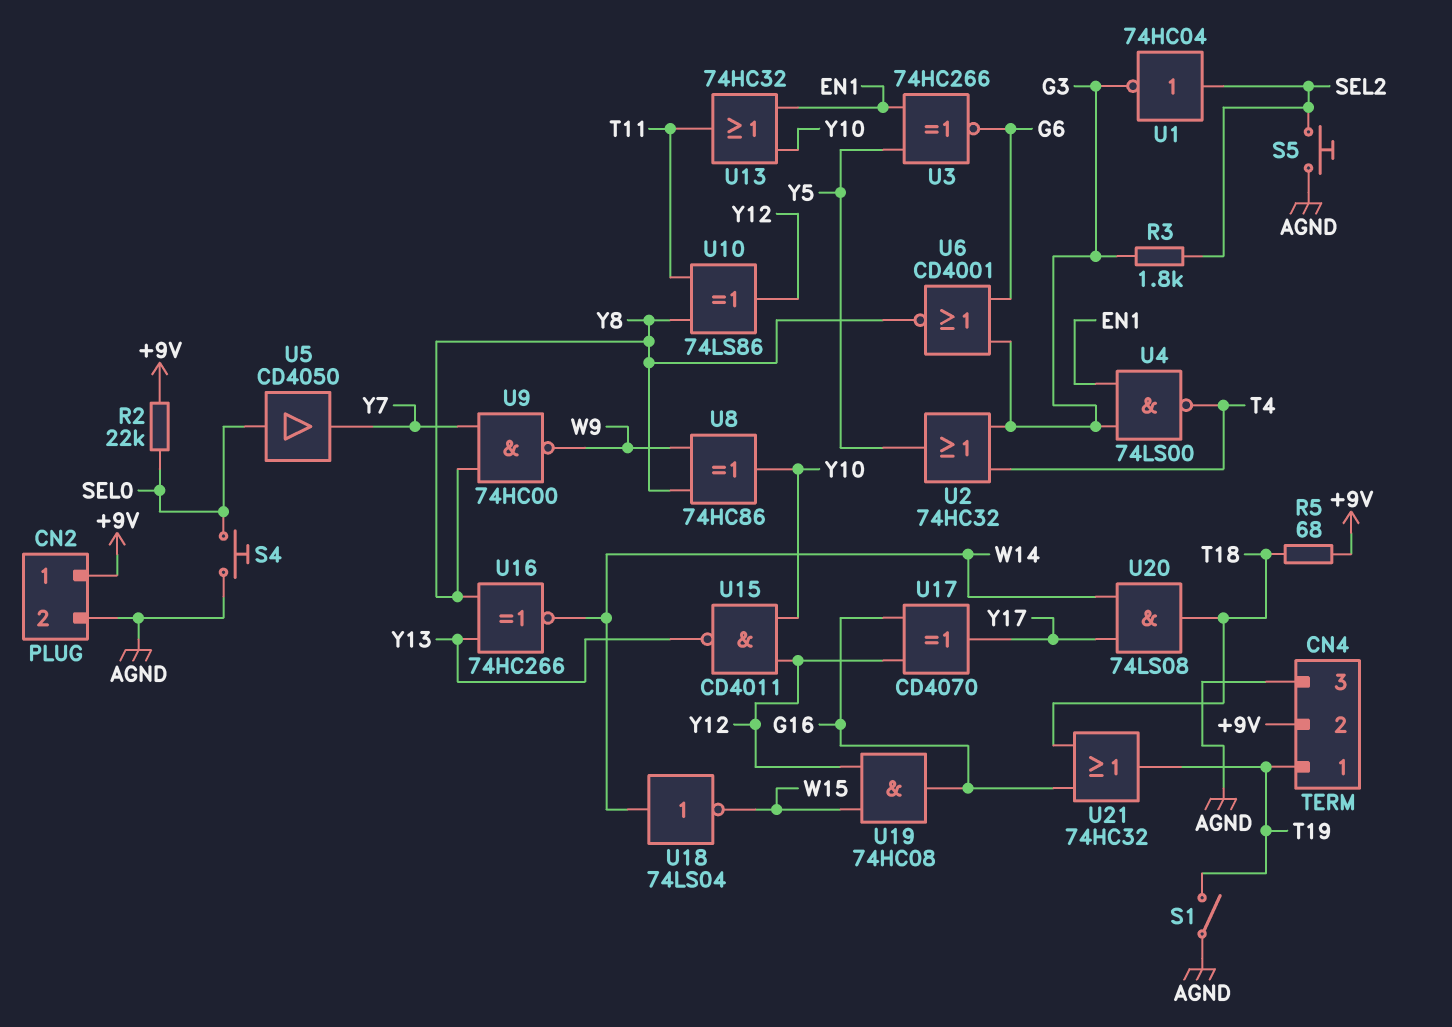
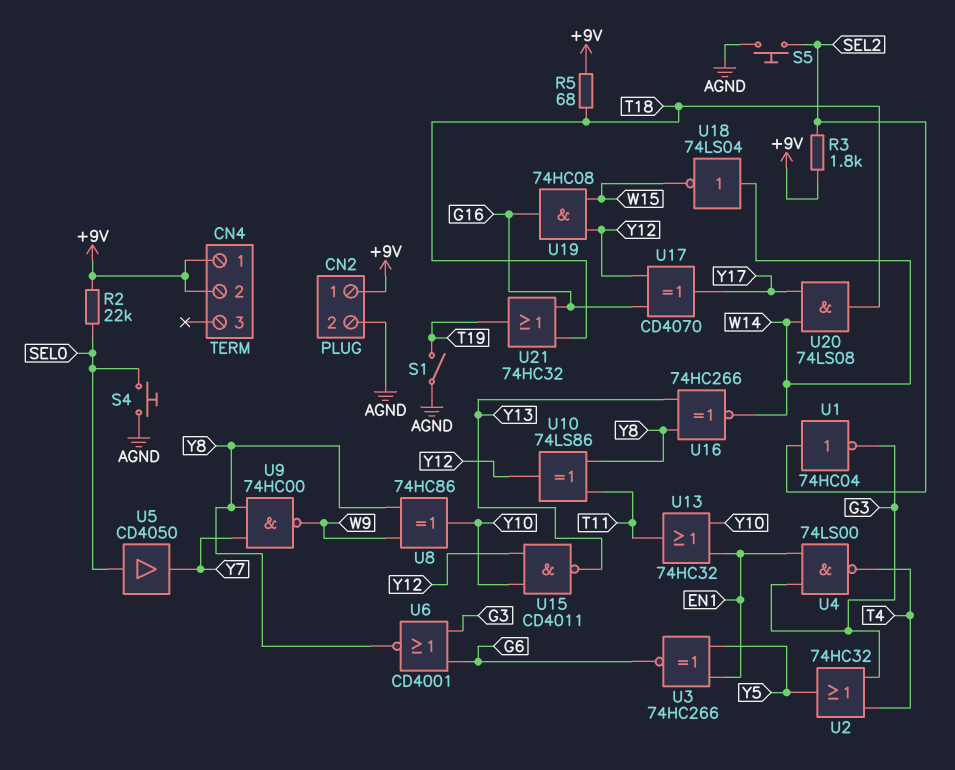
CN4 pin 1: T19 -> +9V
CN4 pin 3: AGND -> none
R3: 1.8k (G3, SEL2) -> 1.8k (+9V, SEL2)

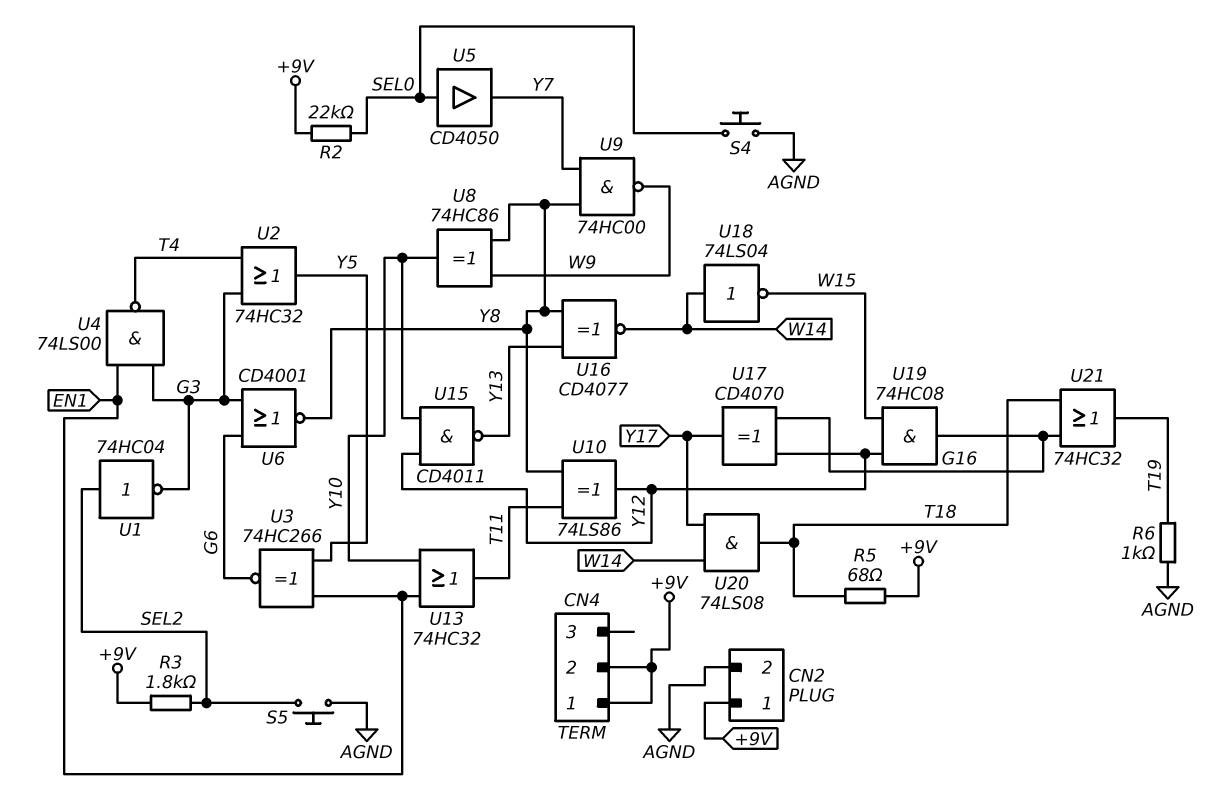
R6: none -> 1k (AGND, T19)
S1: switch (AGND, T19) -> none
U16: XNOR 74HC266 (in Y8, in Y13, out W14) -> XNOR CD4077 (in Y8, in Y13, out W14)

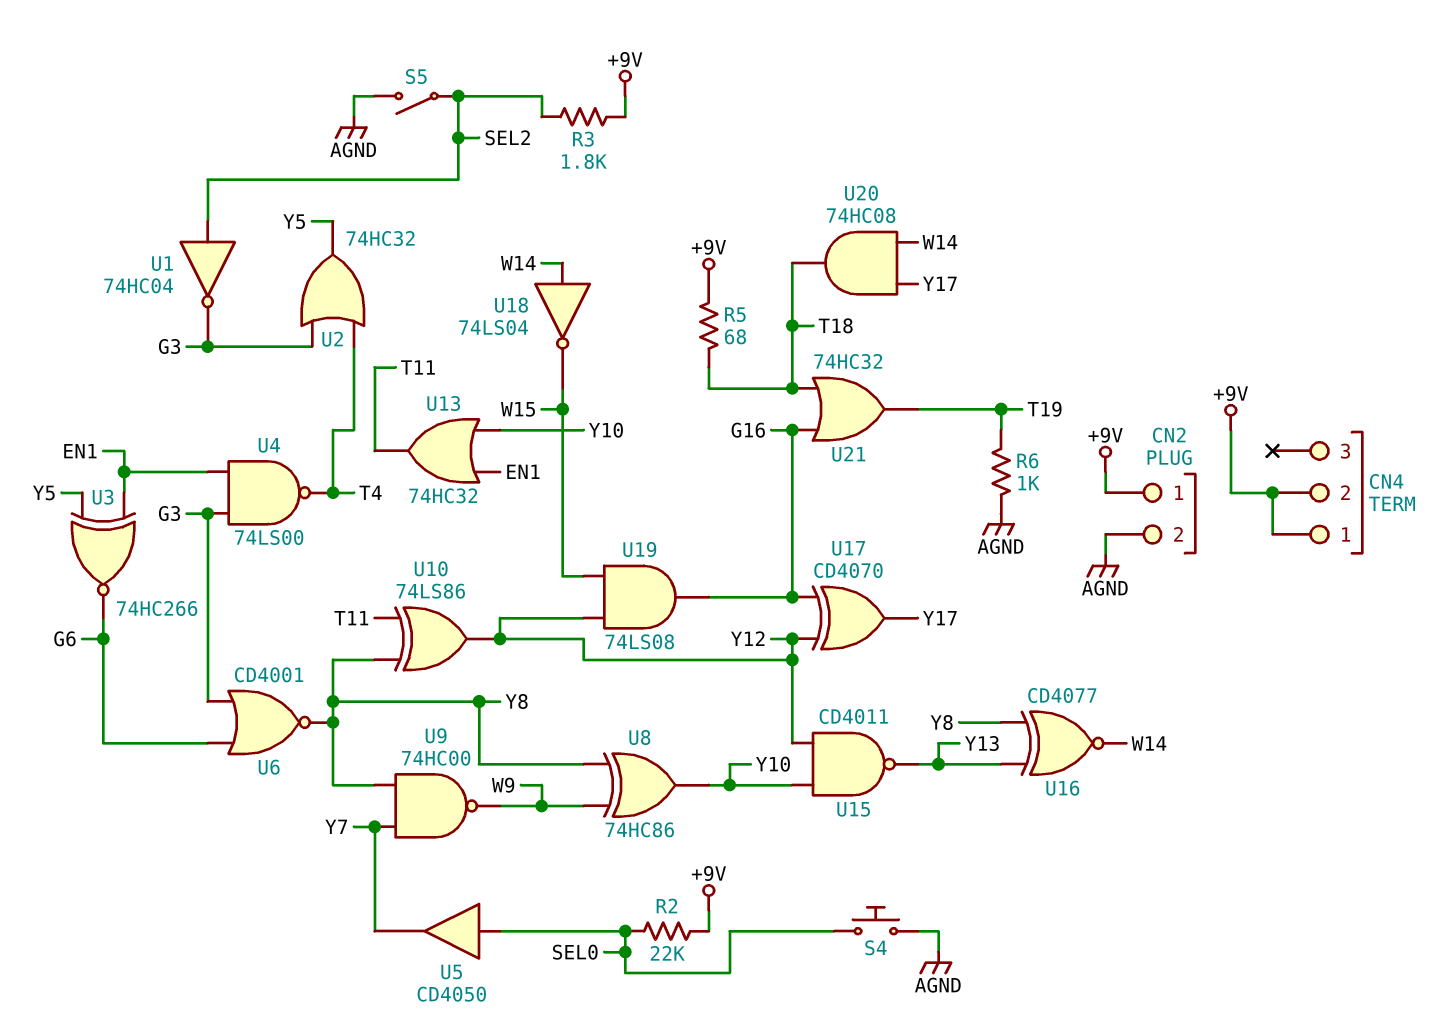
S5: button (AGND, SEL2) -> switch (AGND, SEL2)
U19: AND 74HC08 (in W15, in Y12, out G16) -> AND 74LS08 (in W15, in Y12, out G16)
U20: AND 74LS08 (in W14, in Y17, out T18) -> AND 74HC08 (in W14, in Y17, out T18)

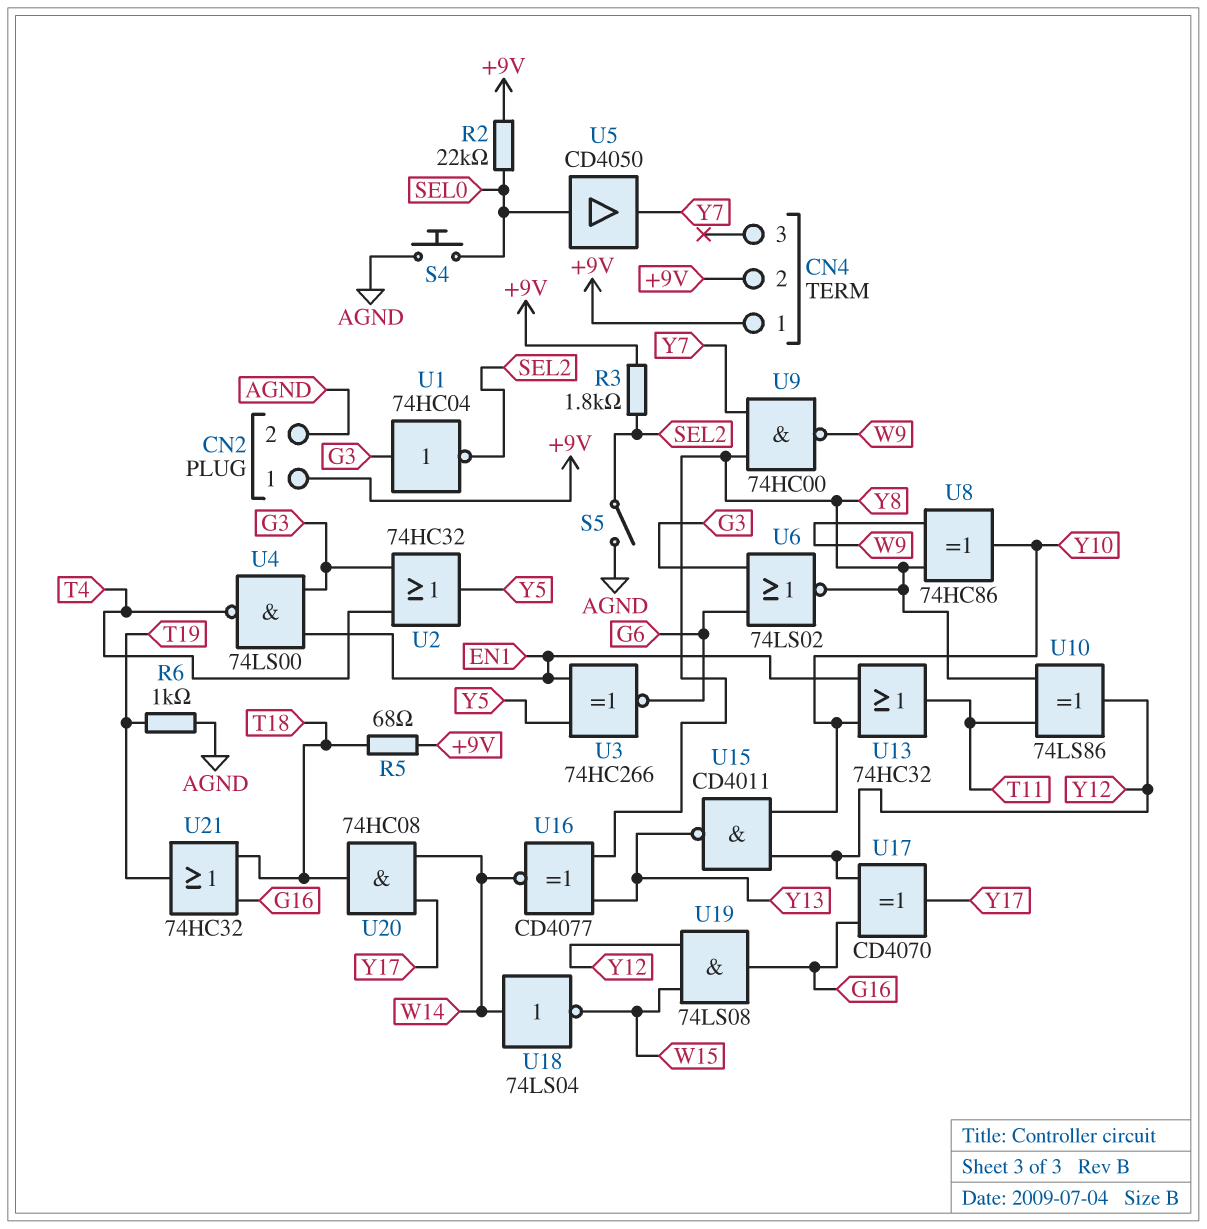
U1: NOT 74HC04 (in SEL2, out G3) -> NOT 74HC04 (in G3, out SEL2)
U6: NOR CD4001 (in G3, in G6, out Y8) -> NOR 74LS02 (in G3, in G6, out Y8)

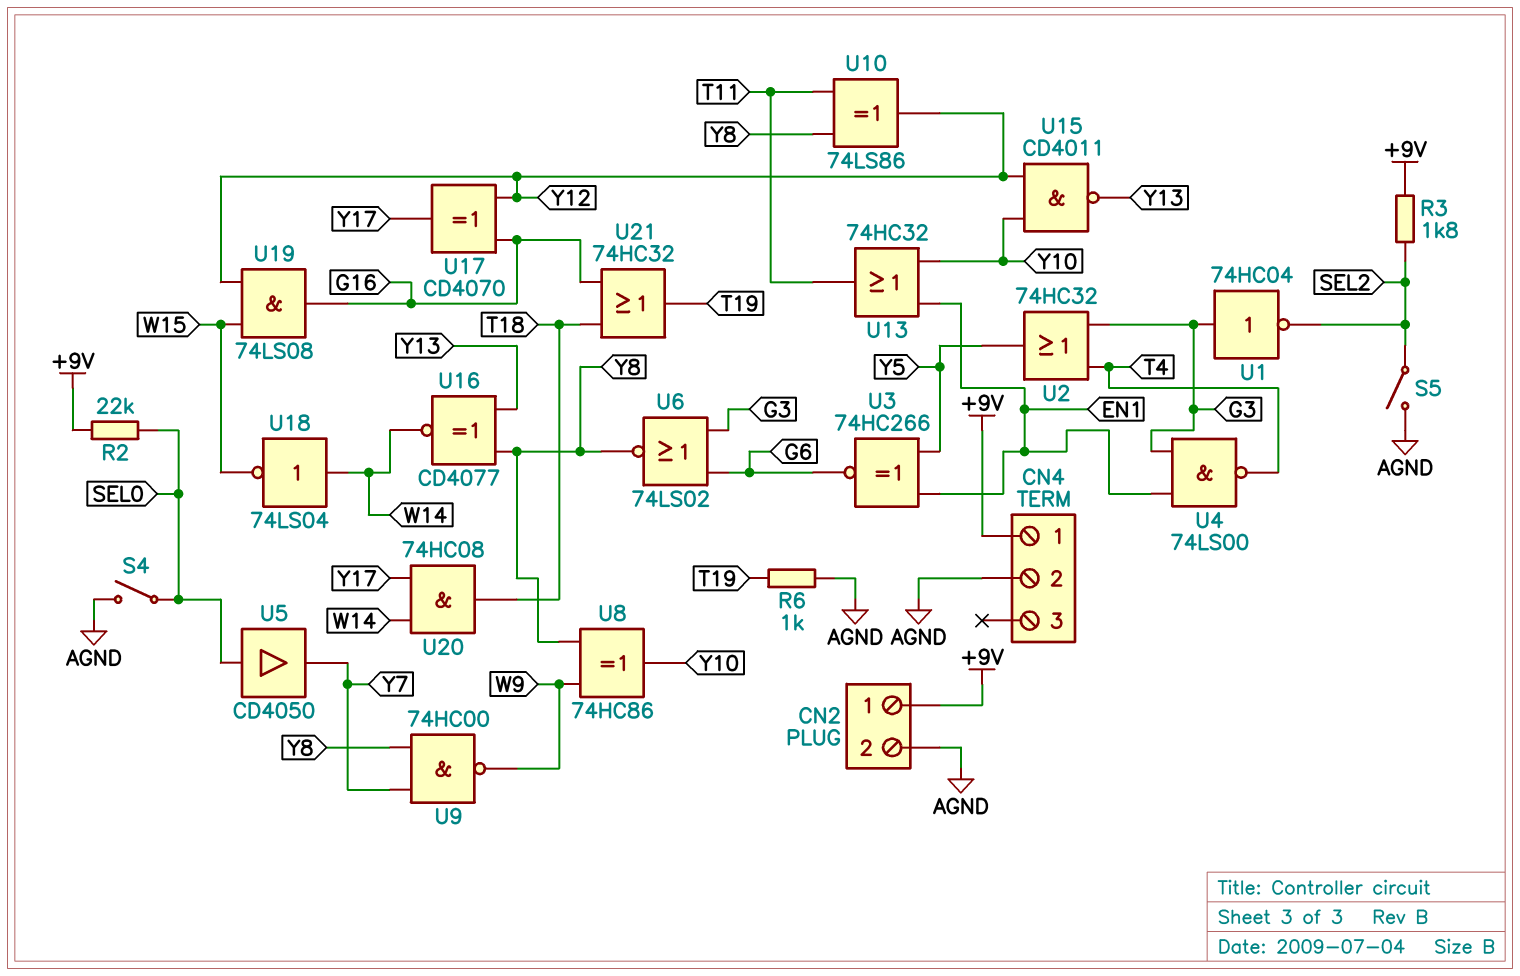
CN4 pin 2: +9V -> AGND
R5: 68 (+9V, T18) -> none
S4: button (AGND, SEL0) -> switch (AGND, SEL0)

